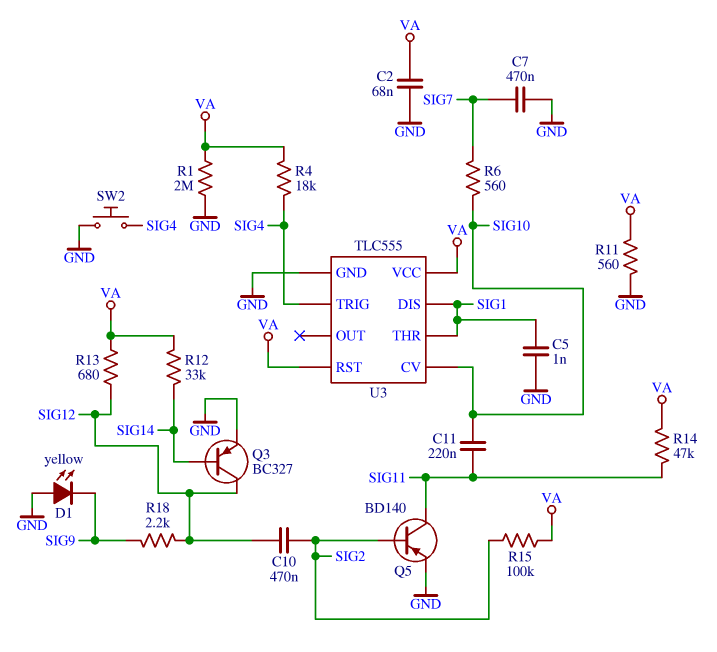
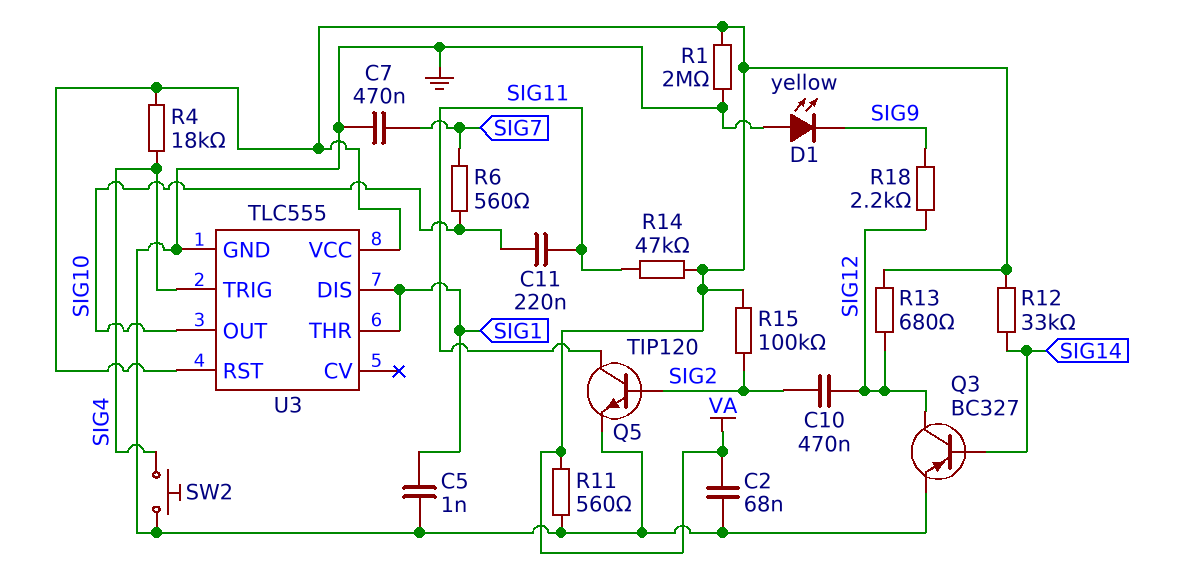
Q5: PNP BD140 (B SIG2, C SIG11, E GND) -> NPN TIP120 (B SIG2, C SIG11, E GND)
U3 pin CV: SIG10 -> none
U3 pin OUT: none -> SIG10

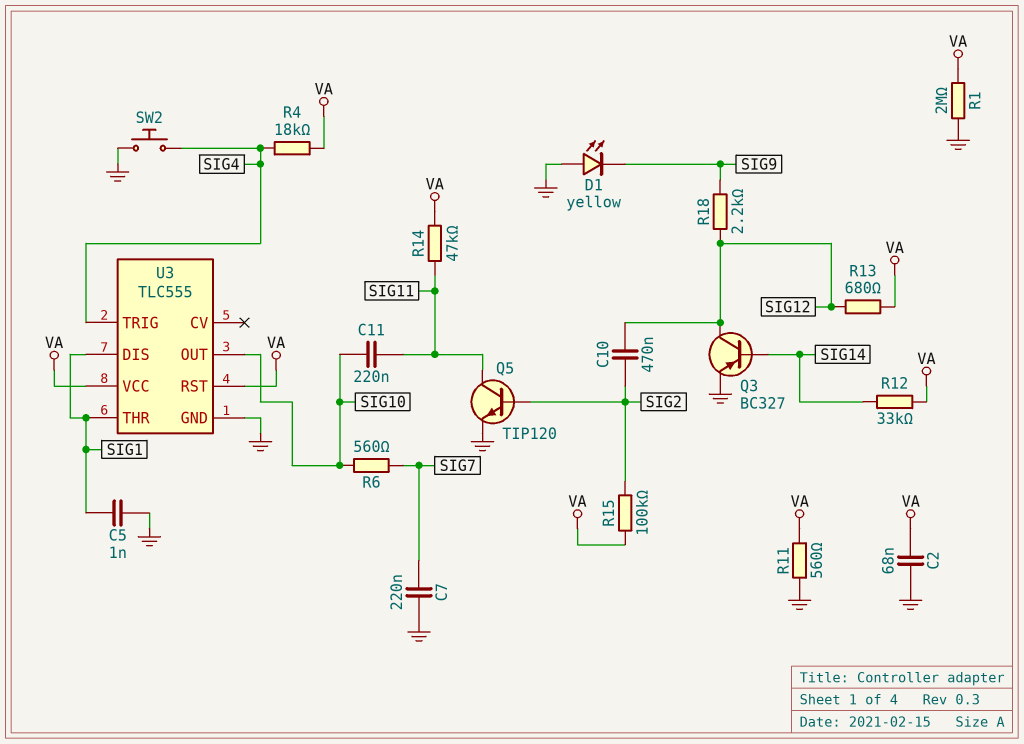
C7: 470nF (GND, SIG7) -> 220nF (GND, SIG7)

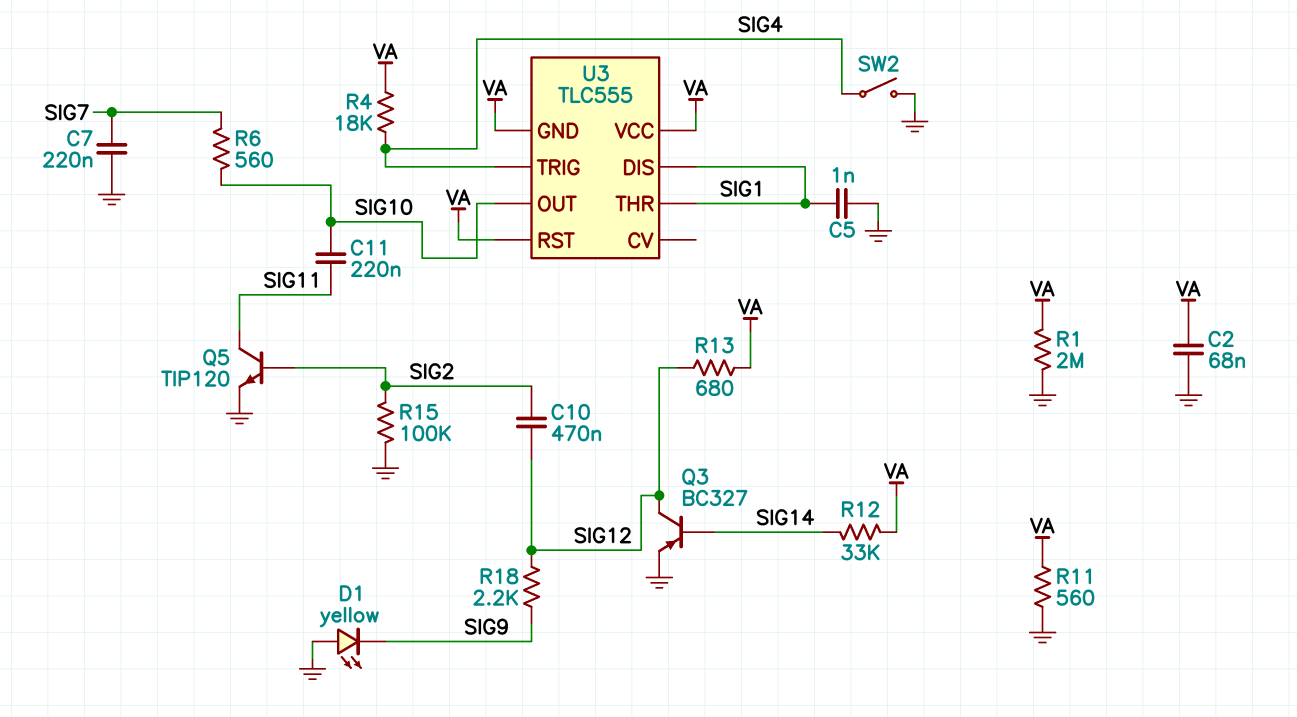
R14: 47k (SIG11, VA) -> none
R15: 100k (SIG2, VA) -> 100k (GND, SIG2)
SW2: button (GND, SIG4) -> switch (GND, SIG4)
U3 pin GND: GND -> VA

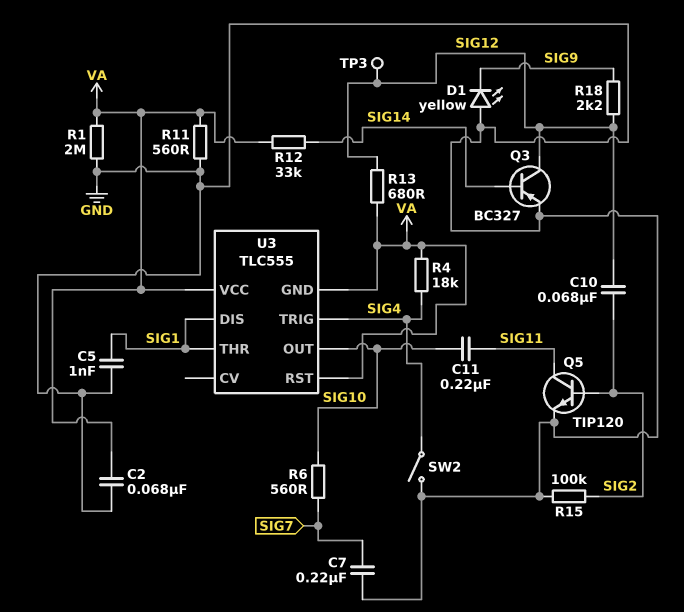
C10: 470nF (SIG2, SIG12) -> 68nF (SIG2, SIG12)
TP3: none -> test point (SIG12)

